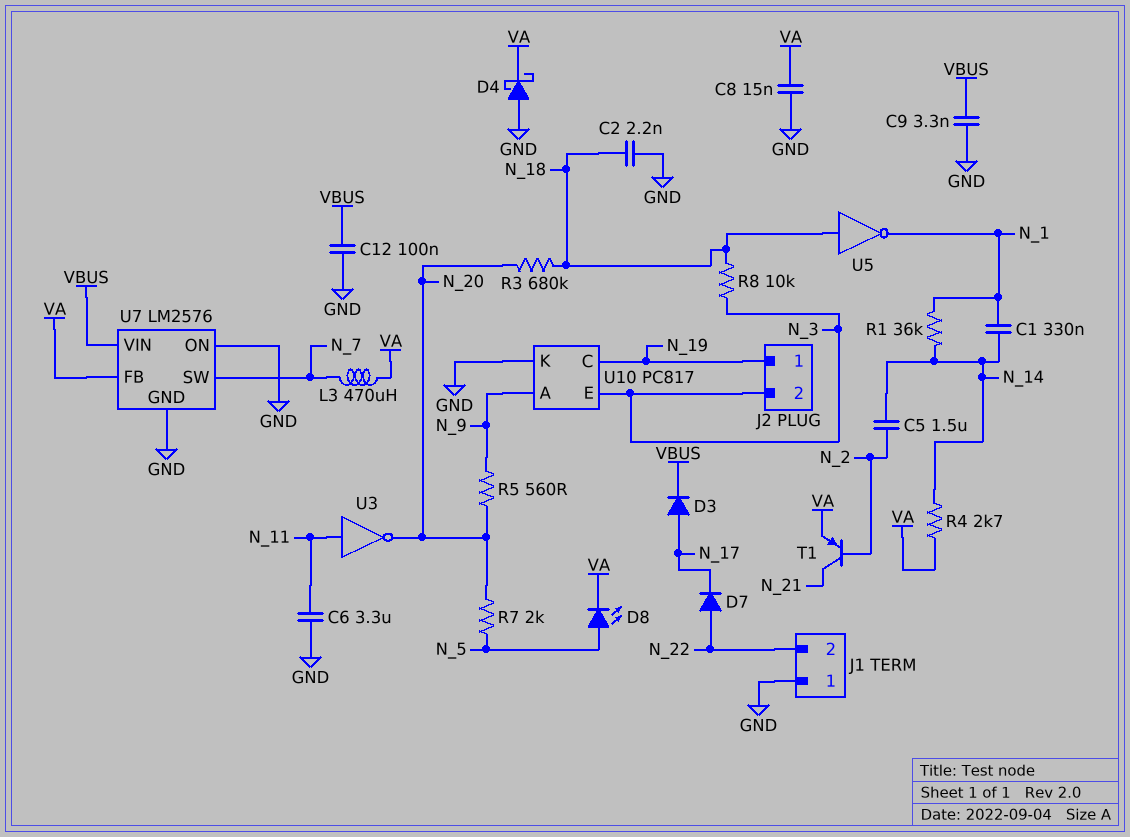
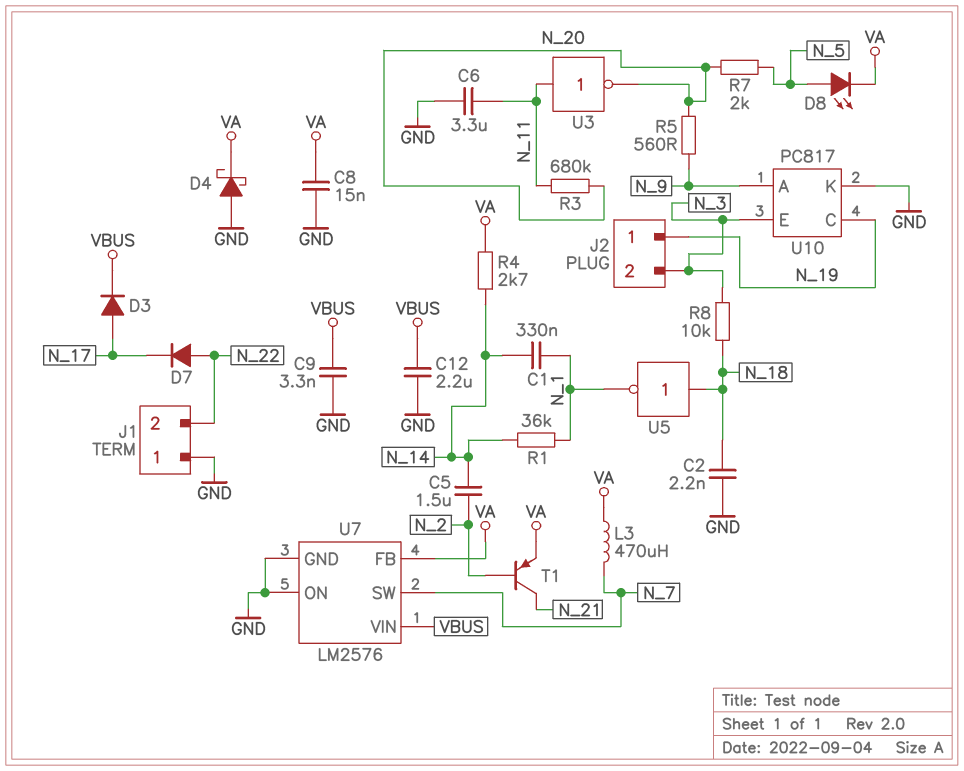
C12: 100nF (GND, VBUS) -> 2.2uF (GND, VBUS)
R3: 680k (N_18, N_20) -> 680k (N_11, N_20)

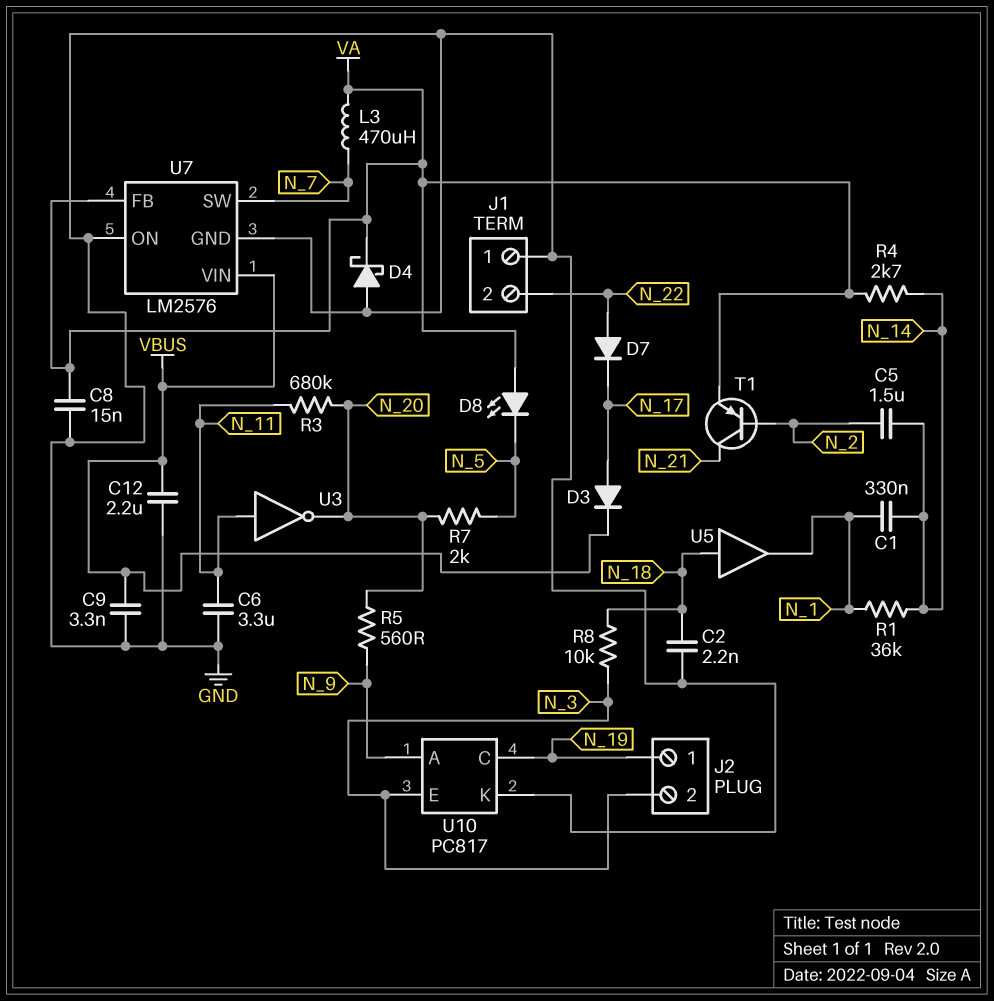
D8: LED (A N_5, K VA) -> LED (A VA, K N_5)
U5: NOT (in N_18, out N_1) -> buffer (in N_18, out N_1)

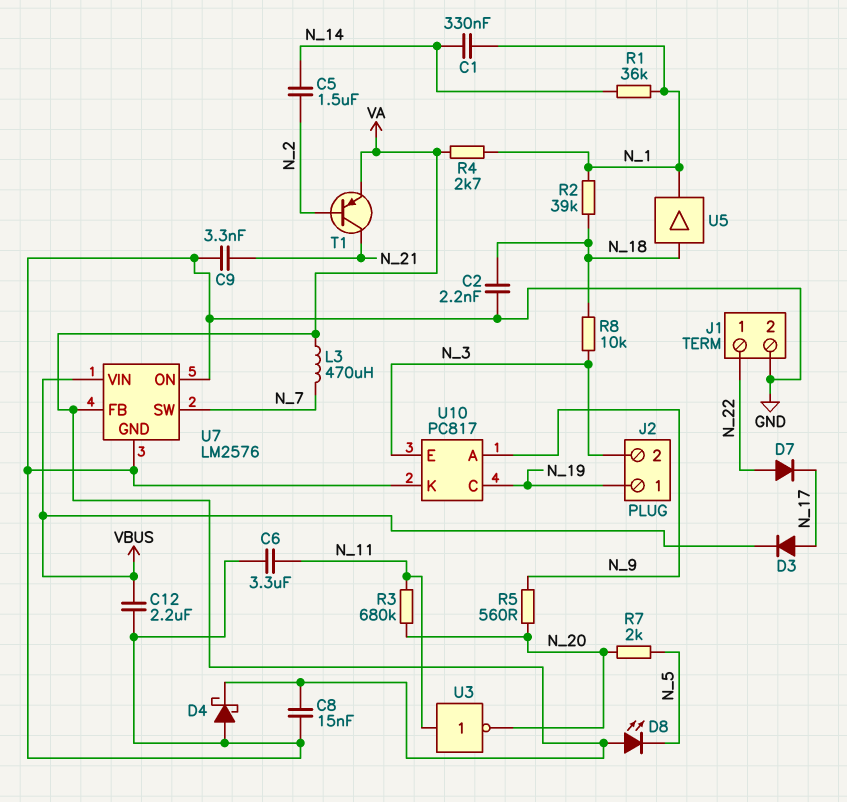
C9: 3.3nF (GND, VBUS) -> 3.3nF (GND, N_21)
J1 pin 1: GND -> N_22
J1 pin 2: N_22 -> GND
R2: none -> 39k (N_1, N_18)
R4: 2.7k (N_14, VA) -> 2.7k (N_1, VA)

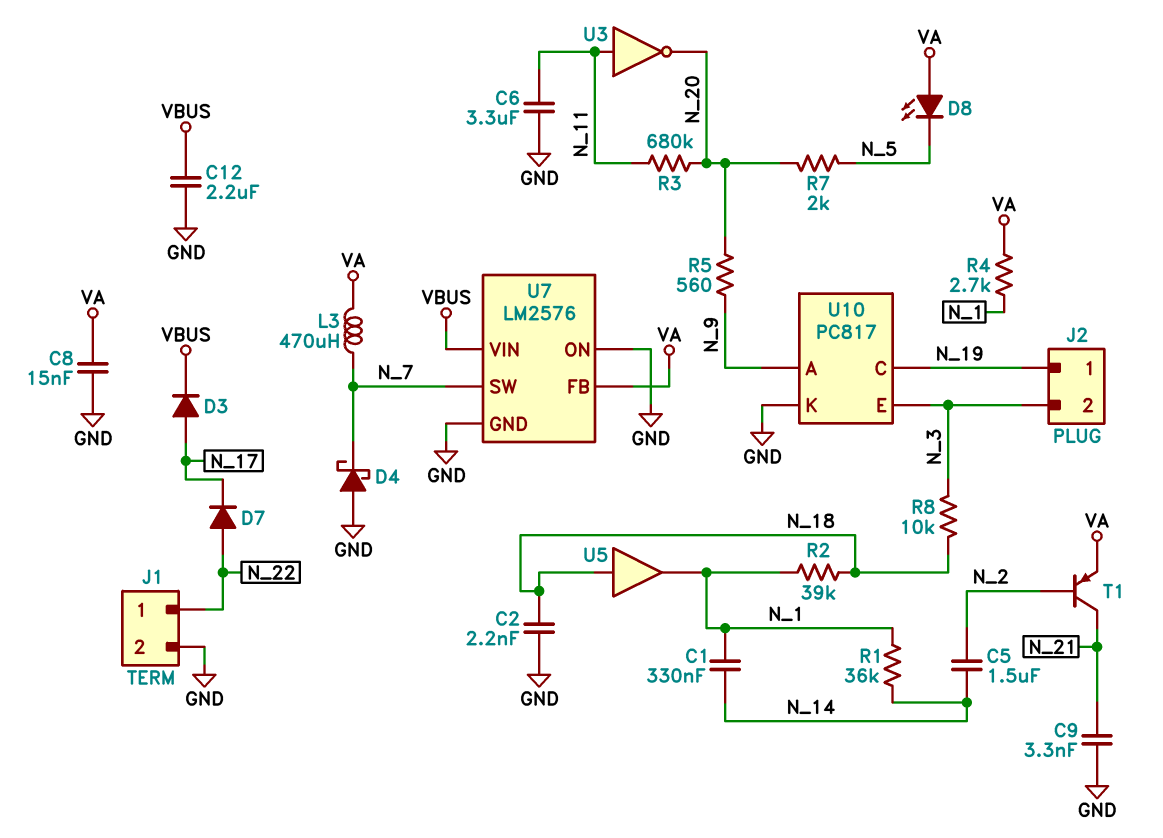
D4: schottky (A GND, K VA) -> schottky (A GND, K N_7)

